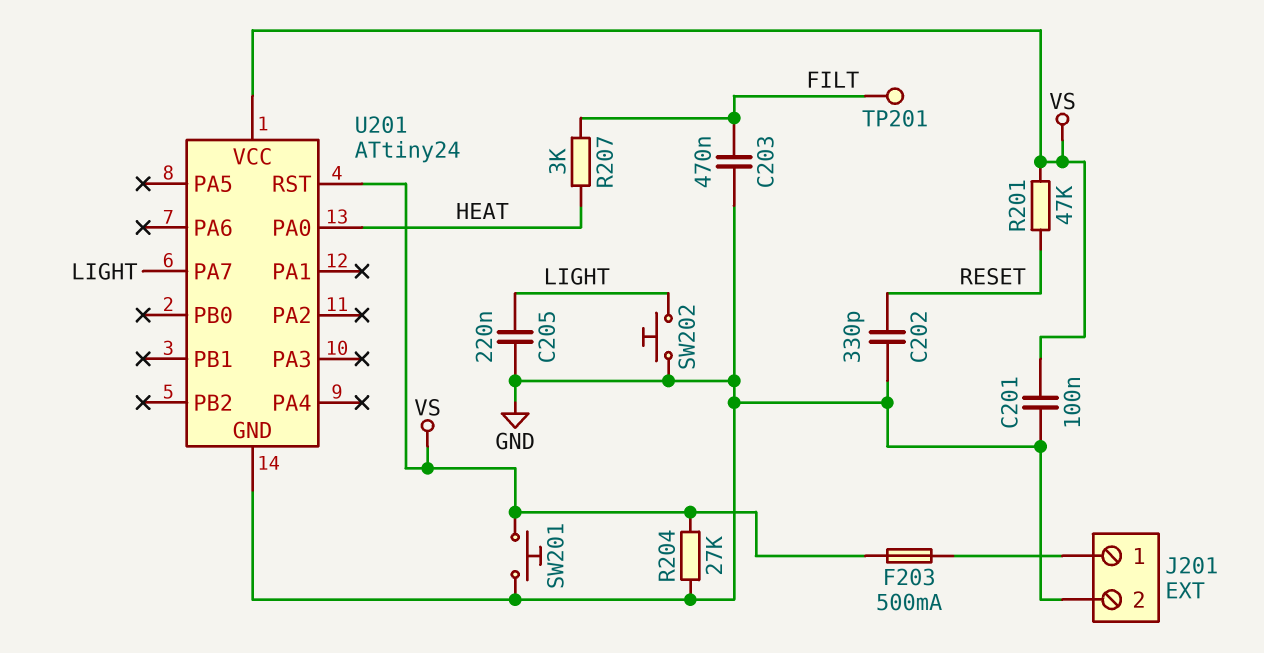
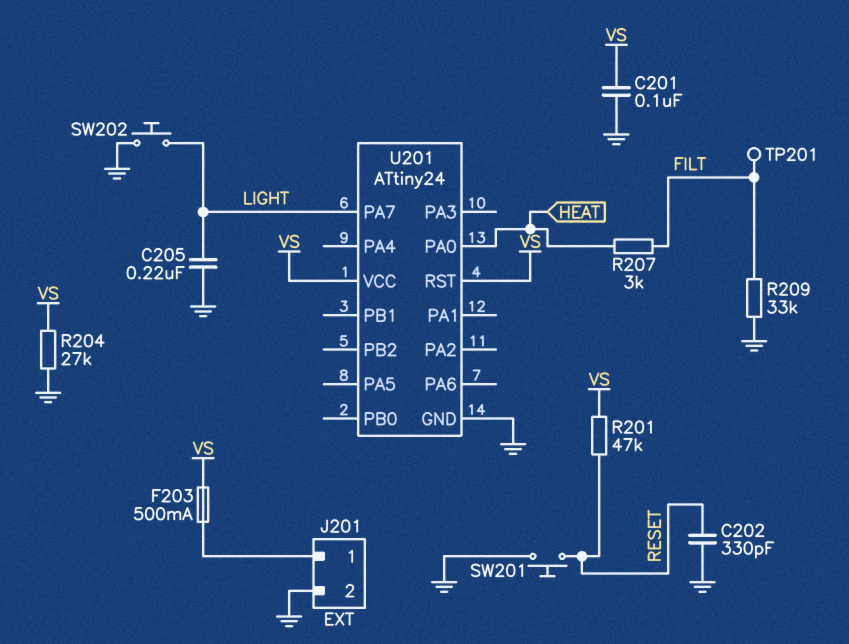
C203: 470nF (FILT, GND) -> none
R209: none -> 33k (FILT, GND)
SW201: button (GND, VS) -> button (GND, RESET)

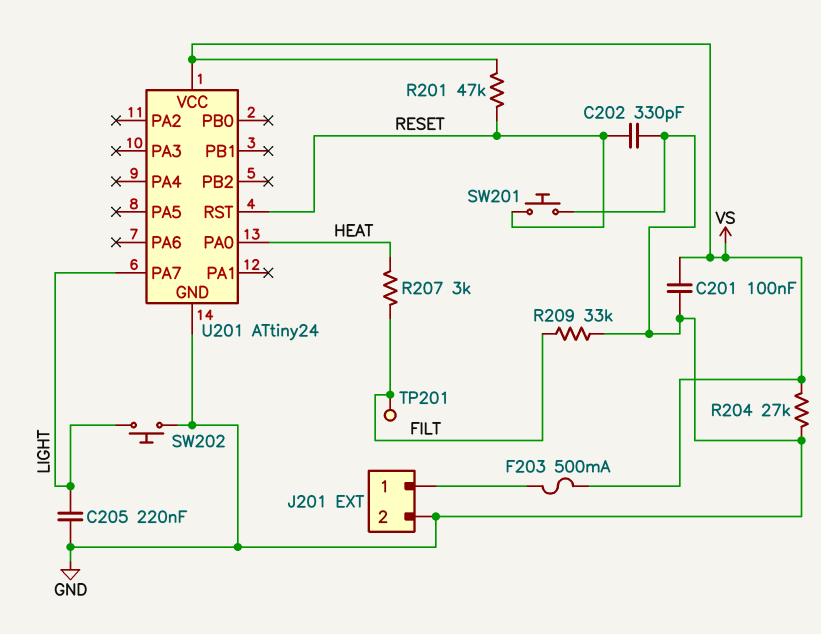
U201 pin RST: VS -> RESET

